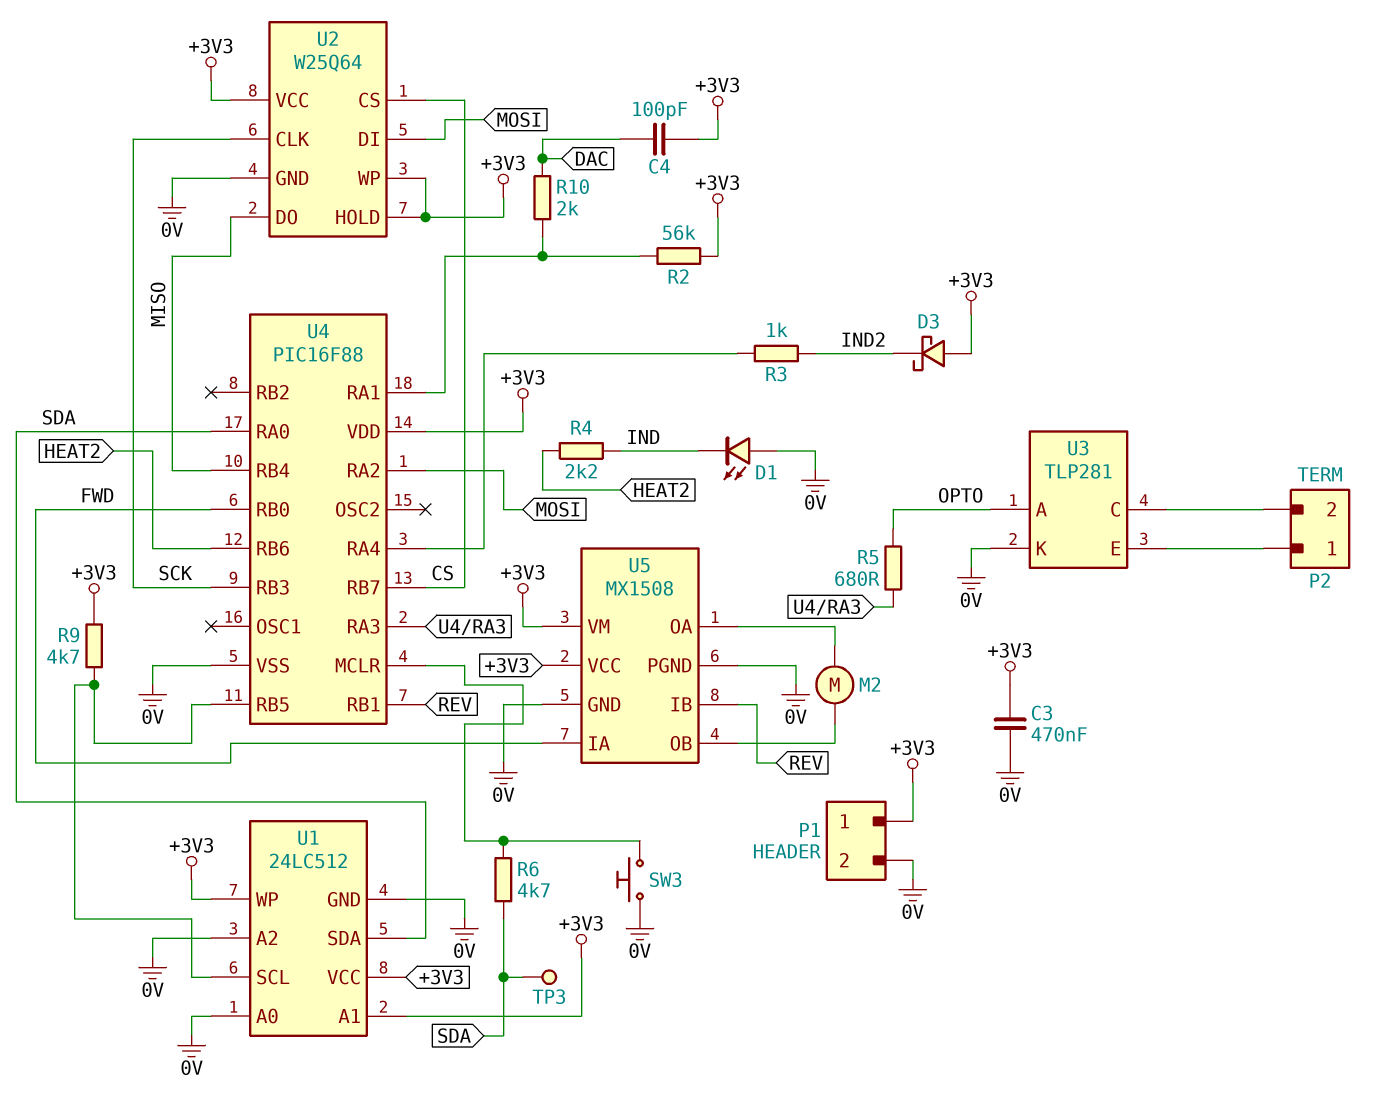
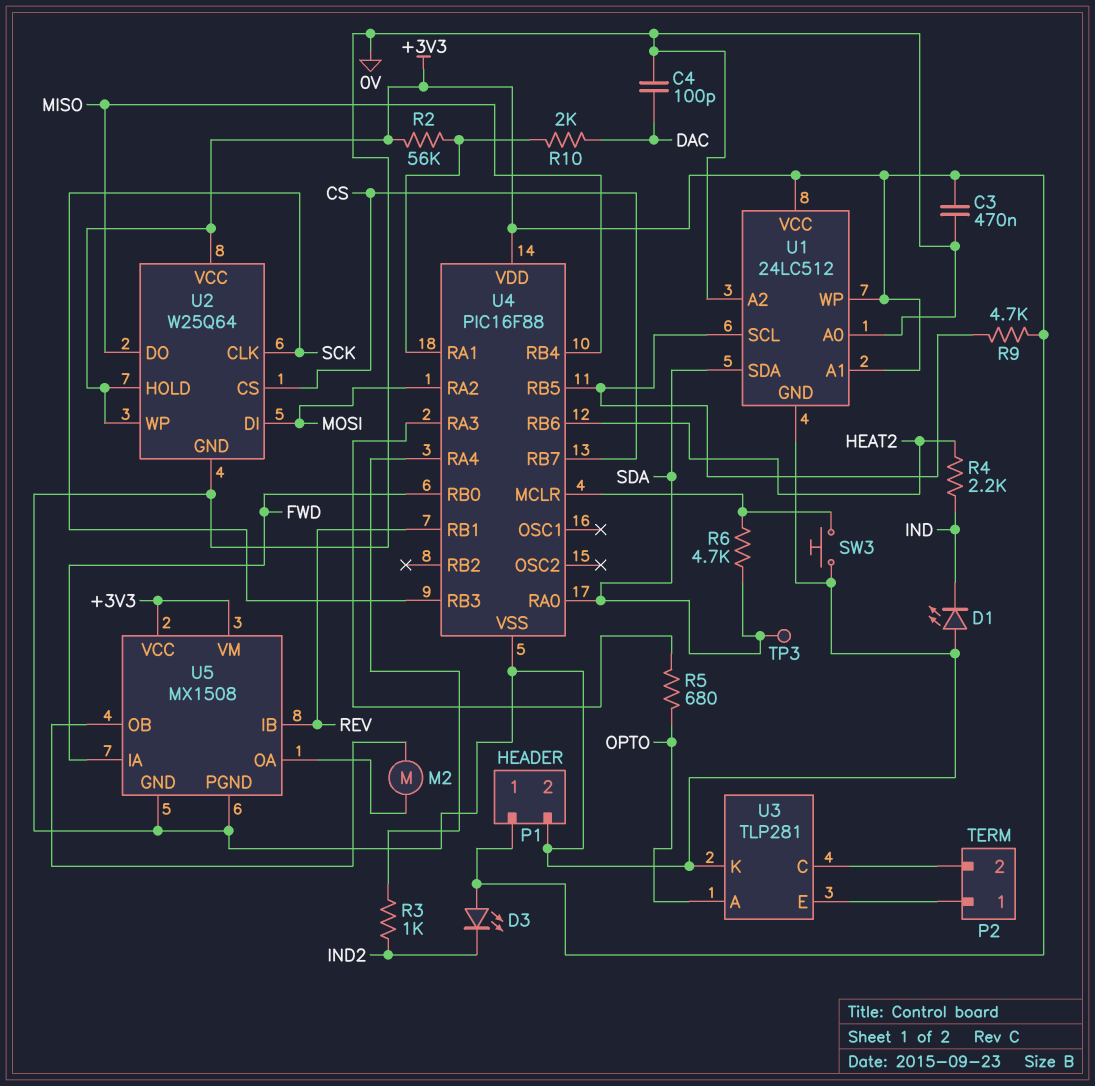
C4: 100pF (+3V3, DAC) -> 100pF (0V, DAC)
D3: schottky (A +3V3, K IND2) -> LED (A +3V3, K IND2)

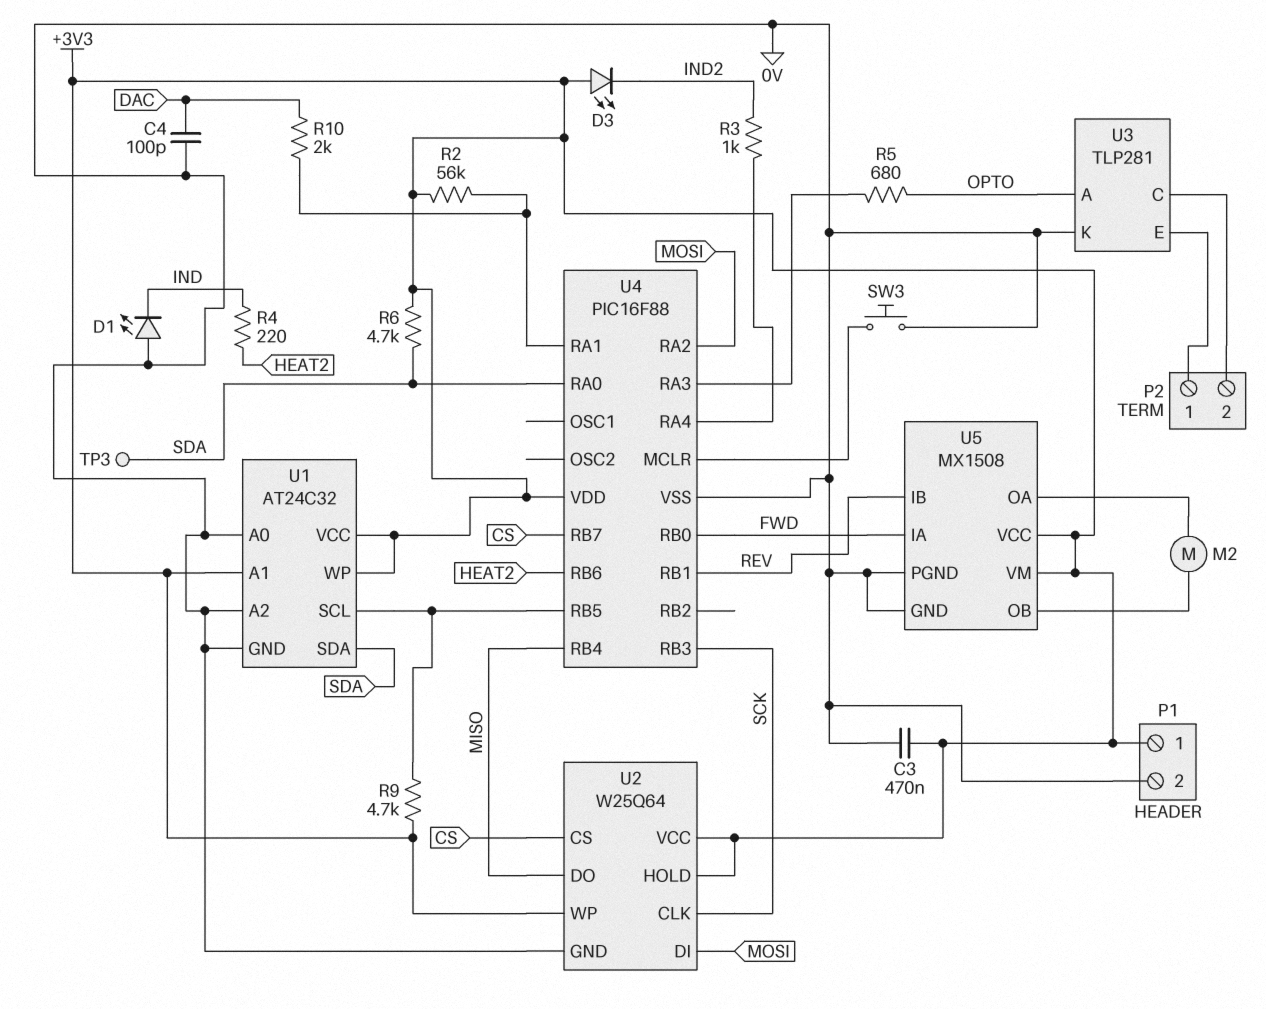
R4: 2.2k (HEAT2, IND) -> 220 (HEAT2, IND)
R6: 4.7k (SDA, U4/MCLR) -> 4.7k (+3V3, SDA)
U1: 24LC512 -> AT24C32

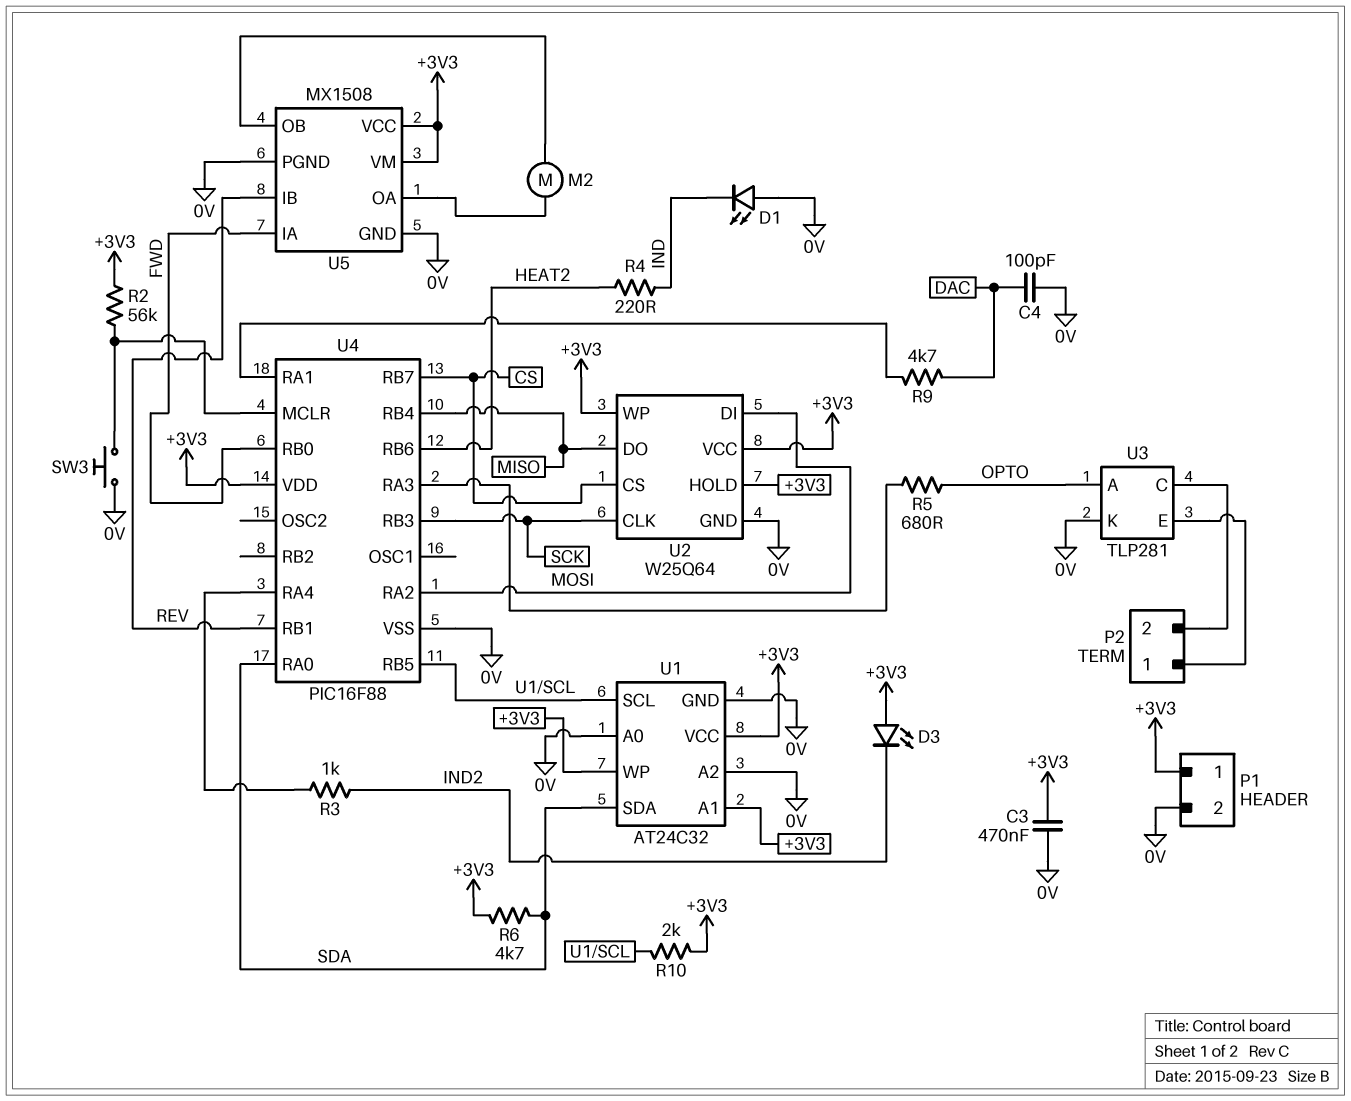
R2: 56k (+3V3, U4/RA1) -> 56k (+3V3, U4/MCLR)
R9: 4.7k (+3V3, U1/SCL) -> 4.7k (DAC, U4/RA1)
R10: 2k (DAC, U4/RA1) -> 2k (+3V3, U1/SCL)
TP3: test point (SDA) -> none

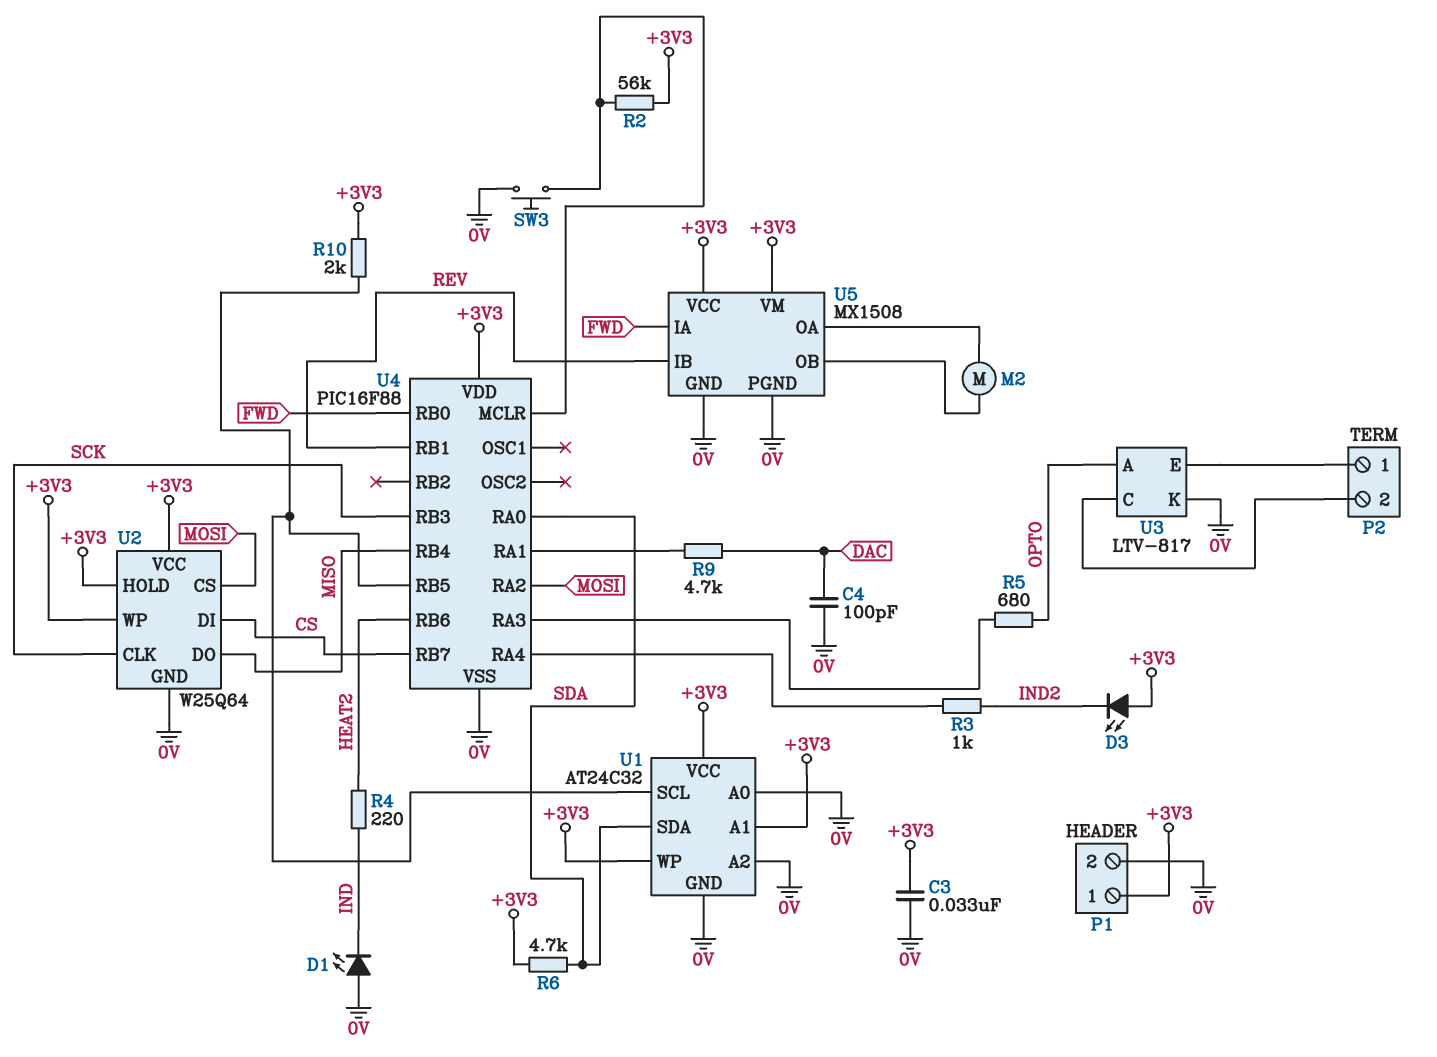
C3: 470nF (+3V3, 0V) -> 33nF (+3V3, 0V)
U2 pin CS: CS -> MOSI
U2 pin DI: MOSI -> CS
U3: TLP281 -> LTV-817

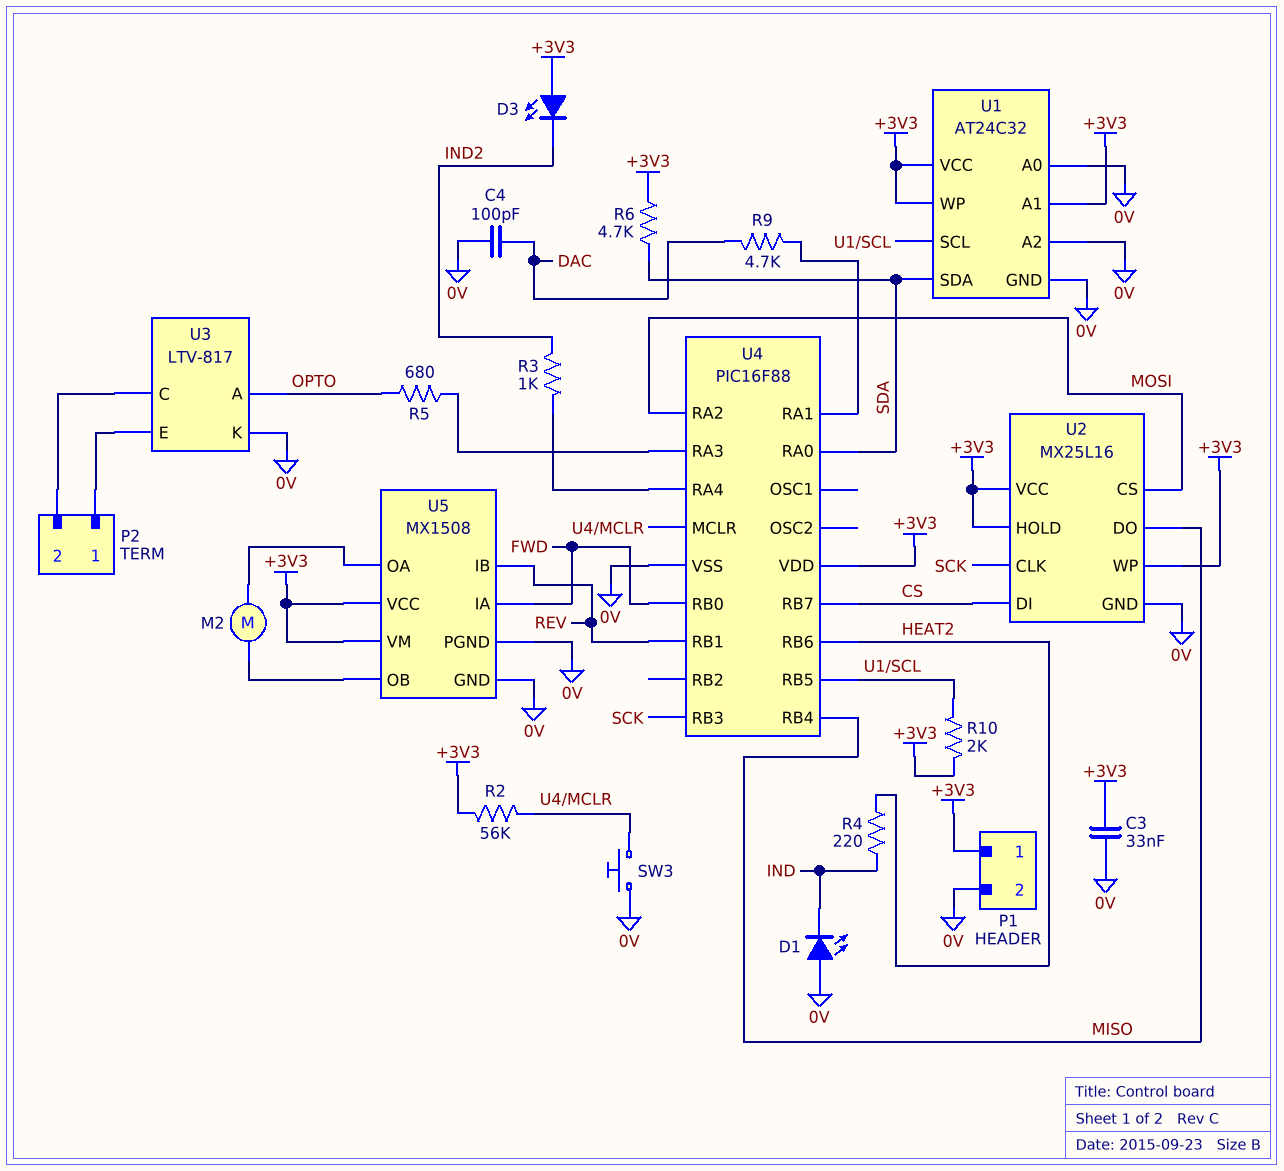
U2: W25Q64 -> MX25L16

